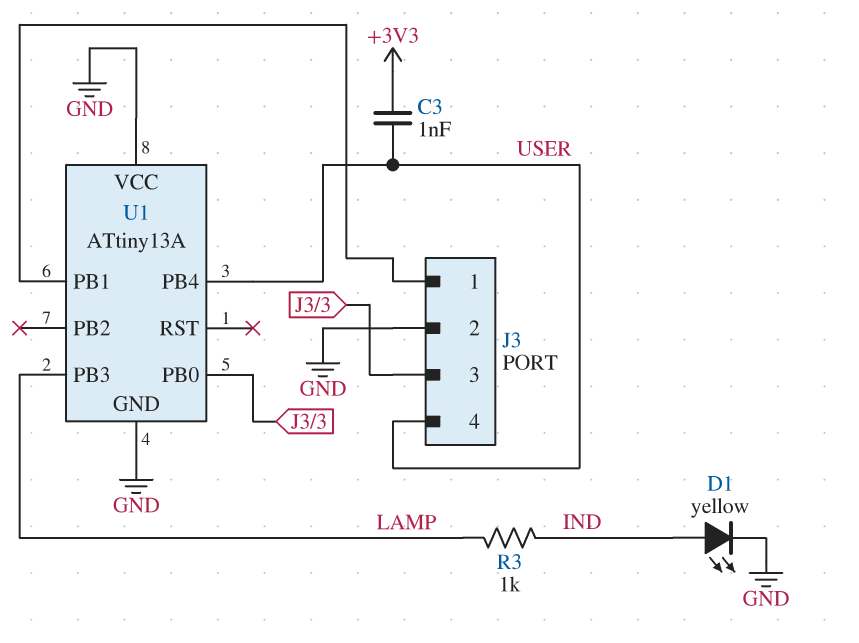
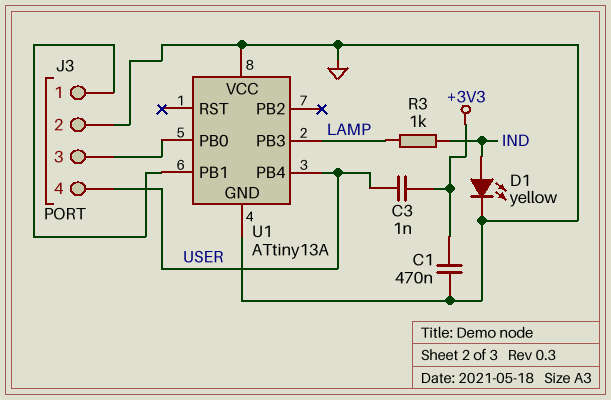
C1: none -> 470nF (+3V3, GND)

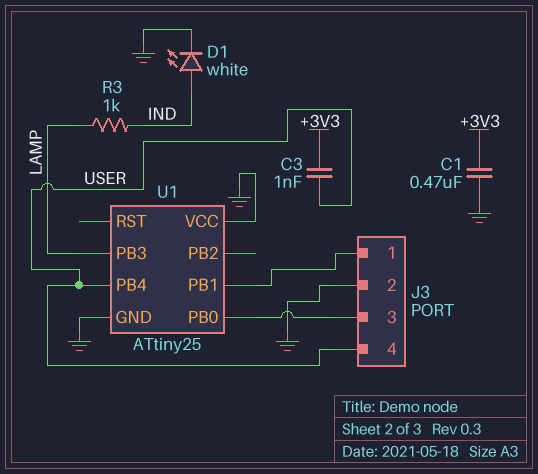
D1: LED yellow (A IND, K GND) -> LED white (A IND, K GND)
U1: ATtiny13A -> ATtiny25

